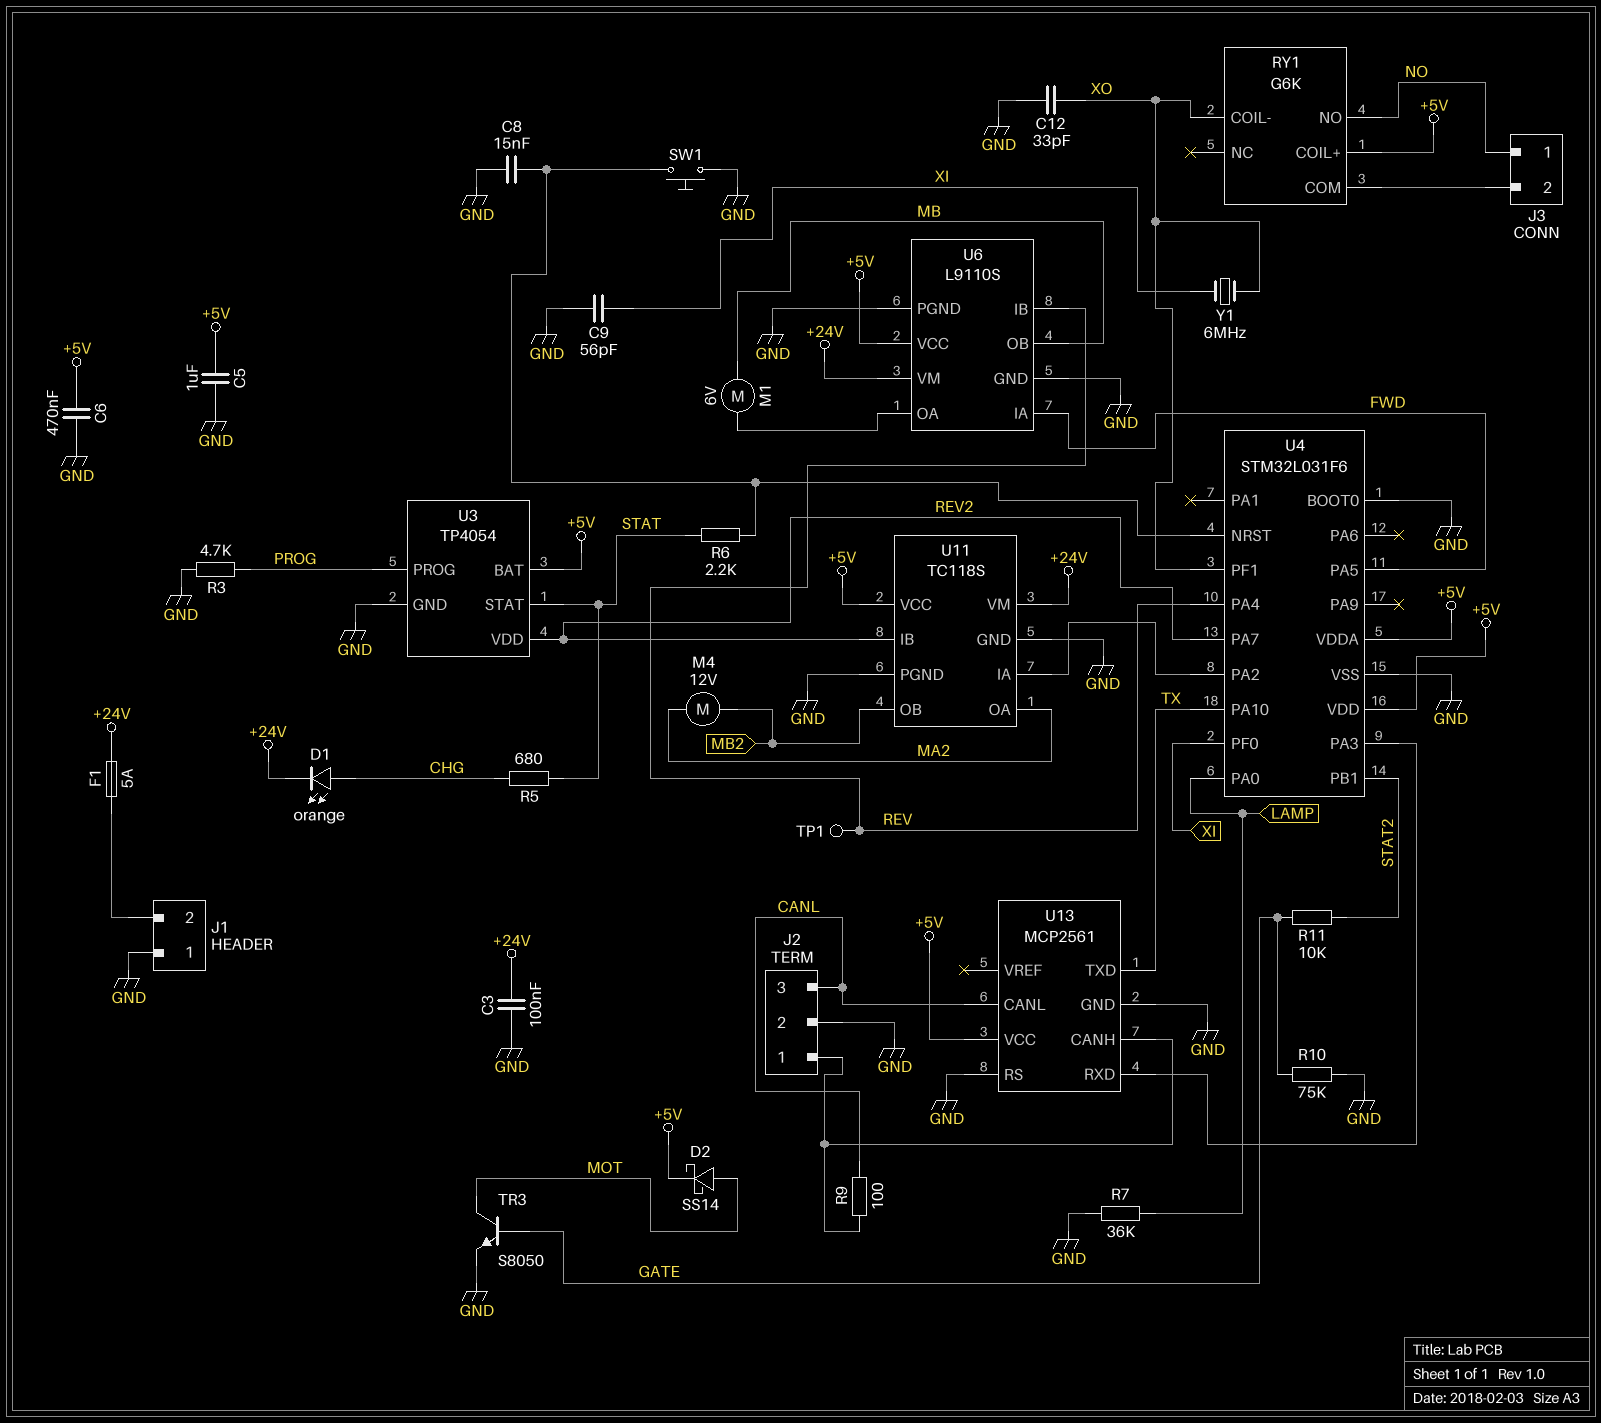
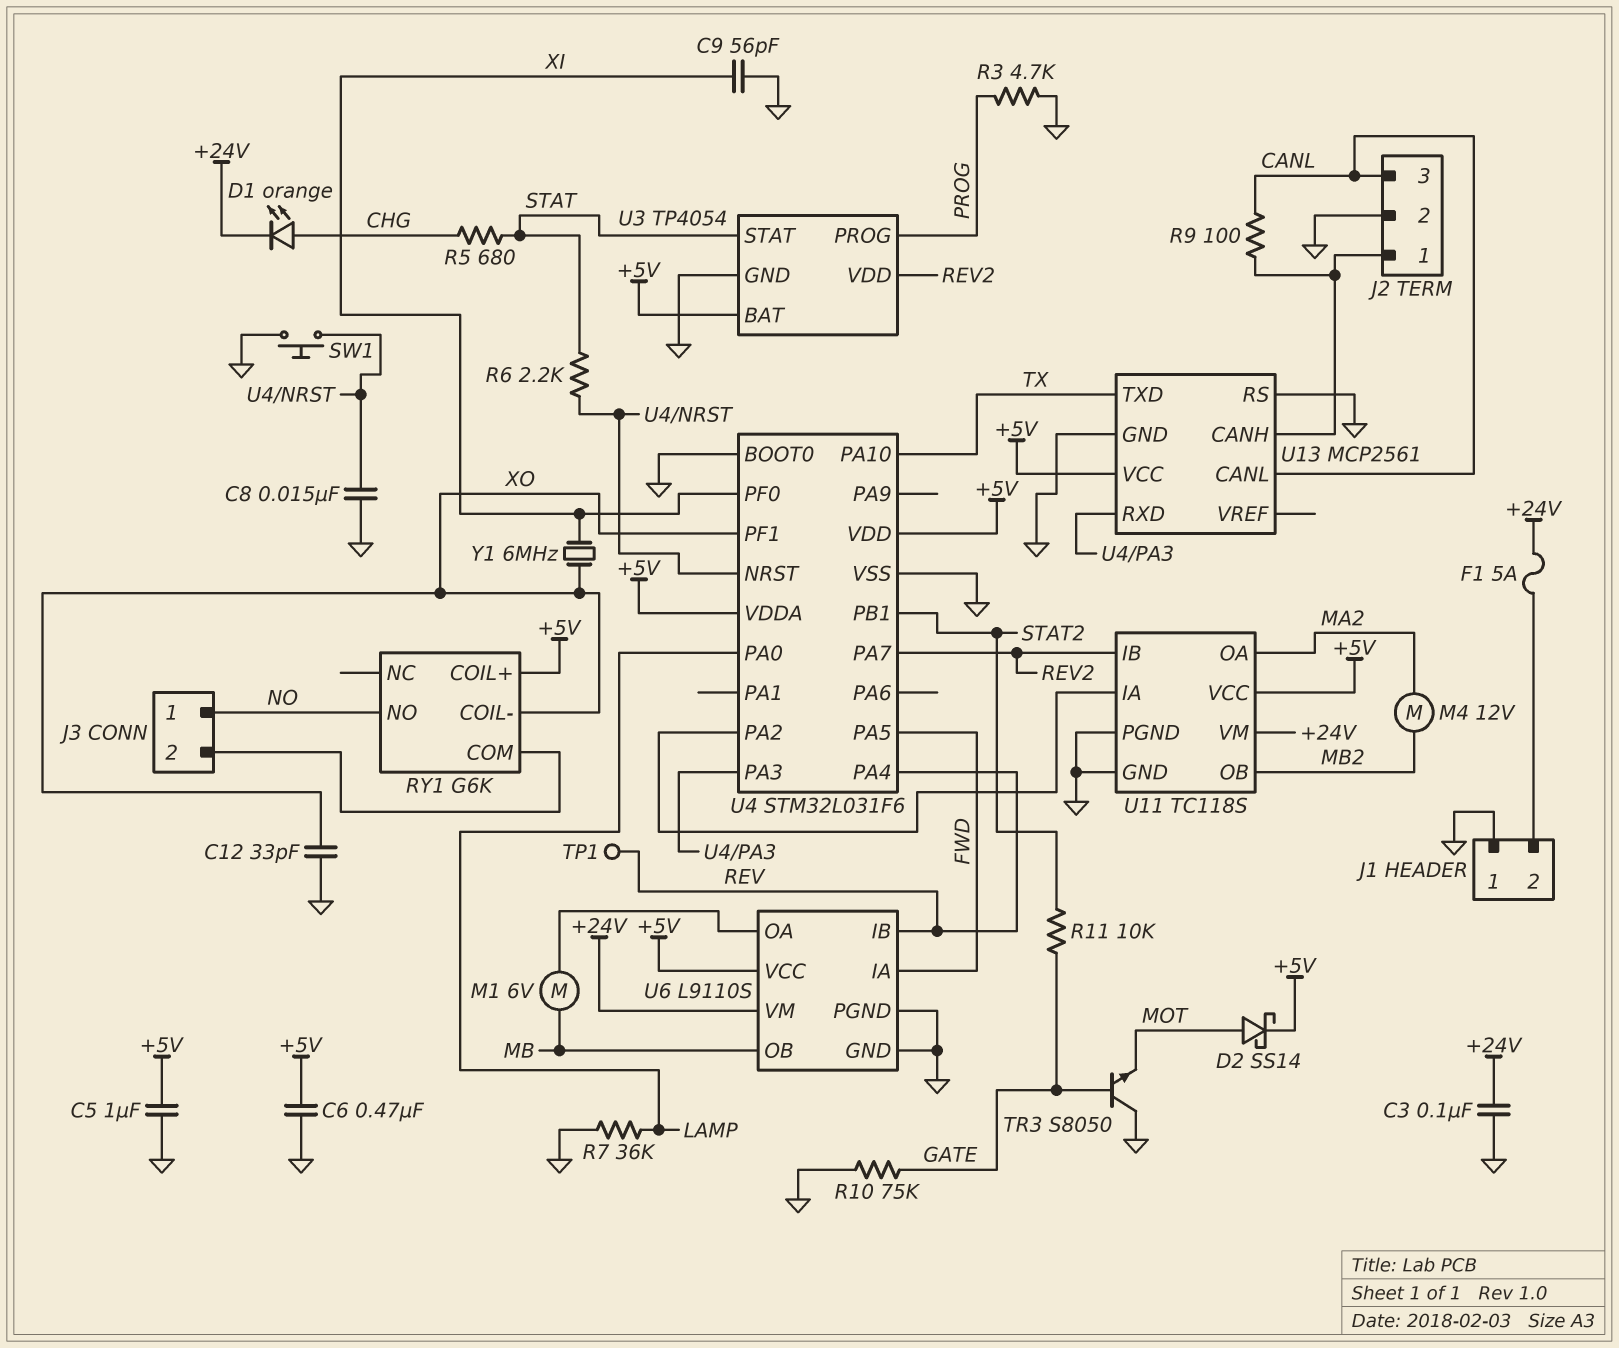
TR3: NPN S8050 (B GATE, C MOT, E GND) -> NPN S8050 (B GATE, C GND, E MOT)

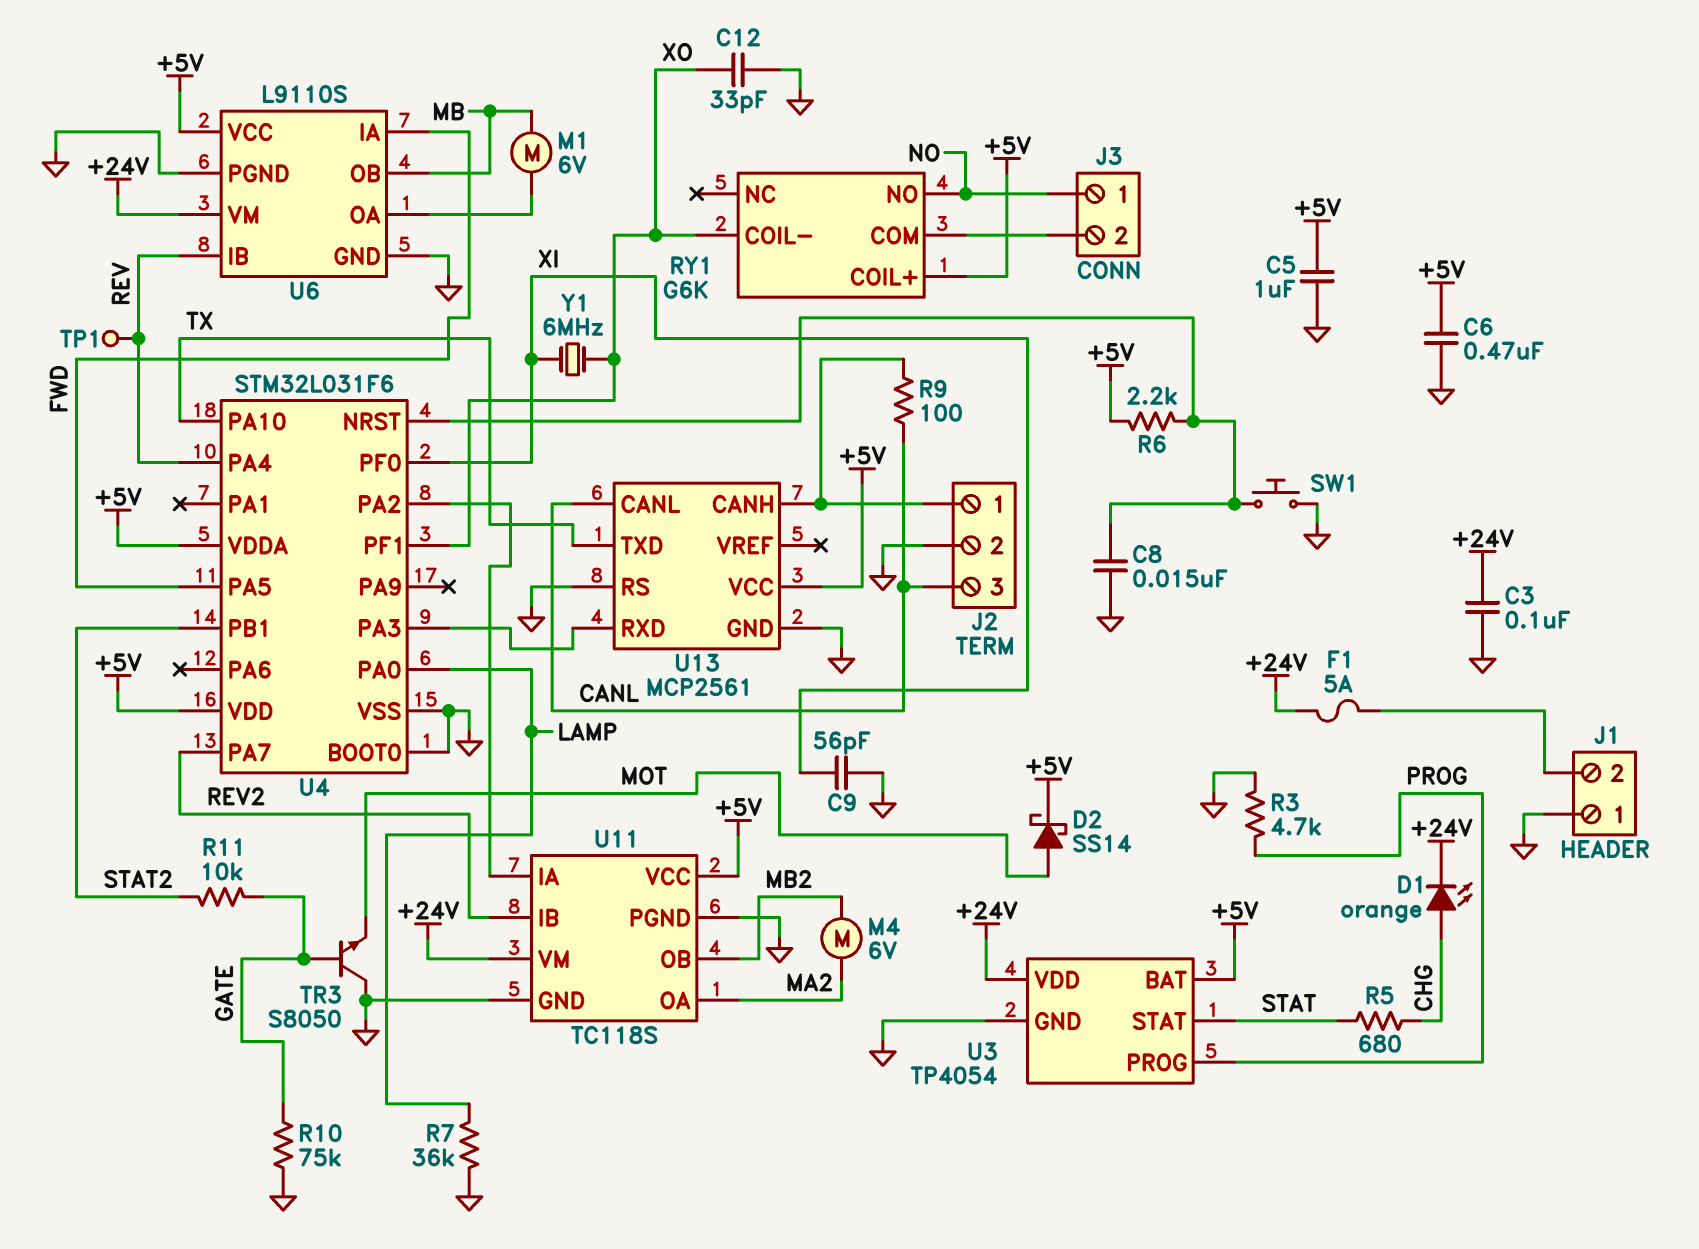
M4: motor 12V (MA2, MB2) -> motor 6V (MA2, MB2)
R6: 2.2k (STAT, U4/NRST) -> 2.2k (+5V, U4/NRST)
U3 pin VDD: REV2 -> +24V

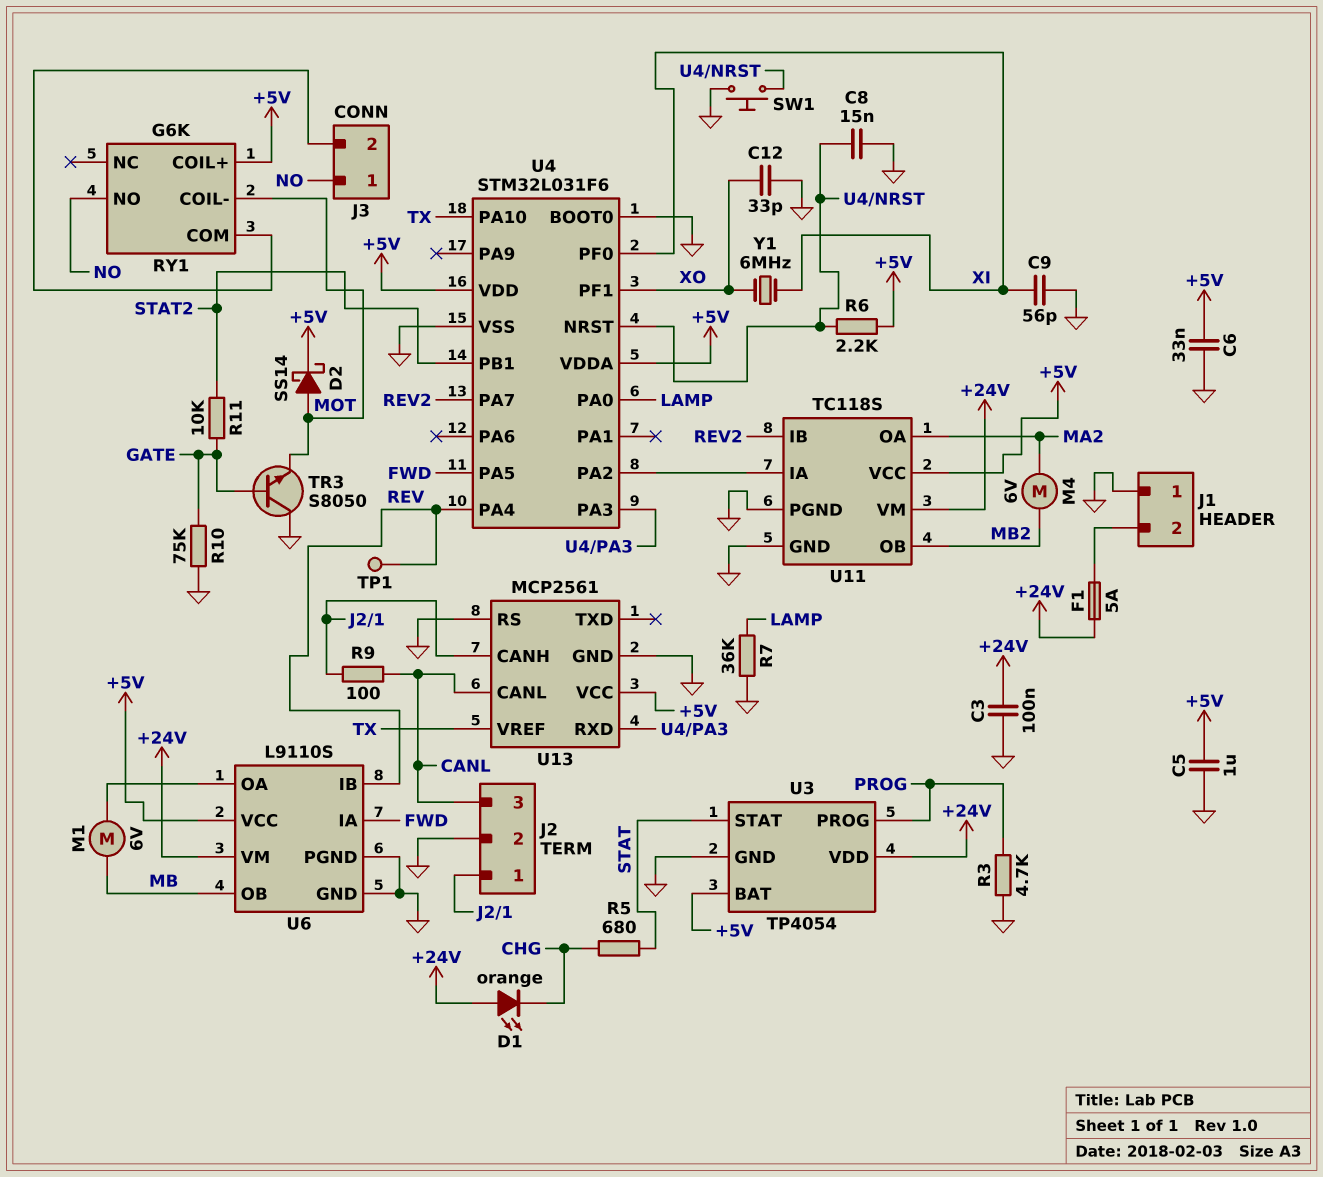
C6: 470nF (+5V, GND) -> 33nF (+5V, GND)
D1: LED orange (A CHG, K +24V) -> LED orange (A +24V, K CHG)
RY1 pin COIL-: XO -> MOT
U13 pin TXD: TX -> none
U13 pin VREF: none -> TX

